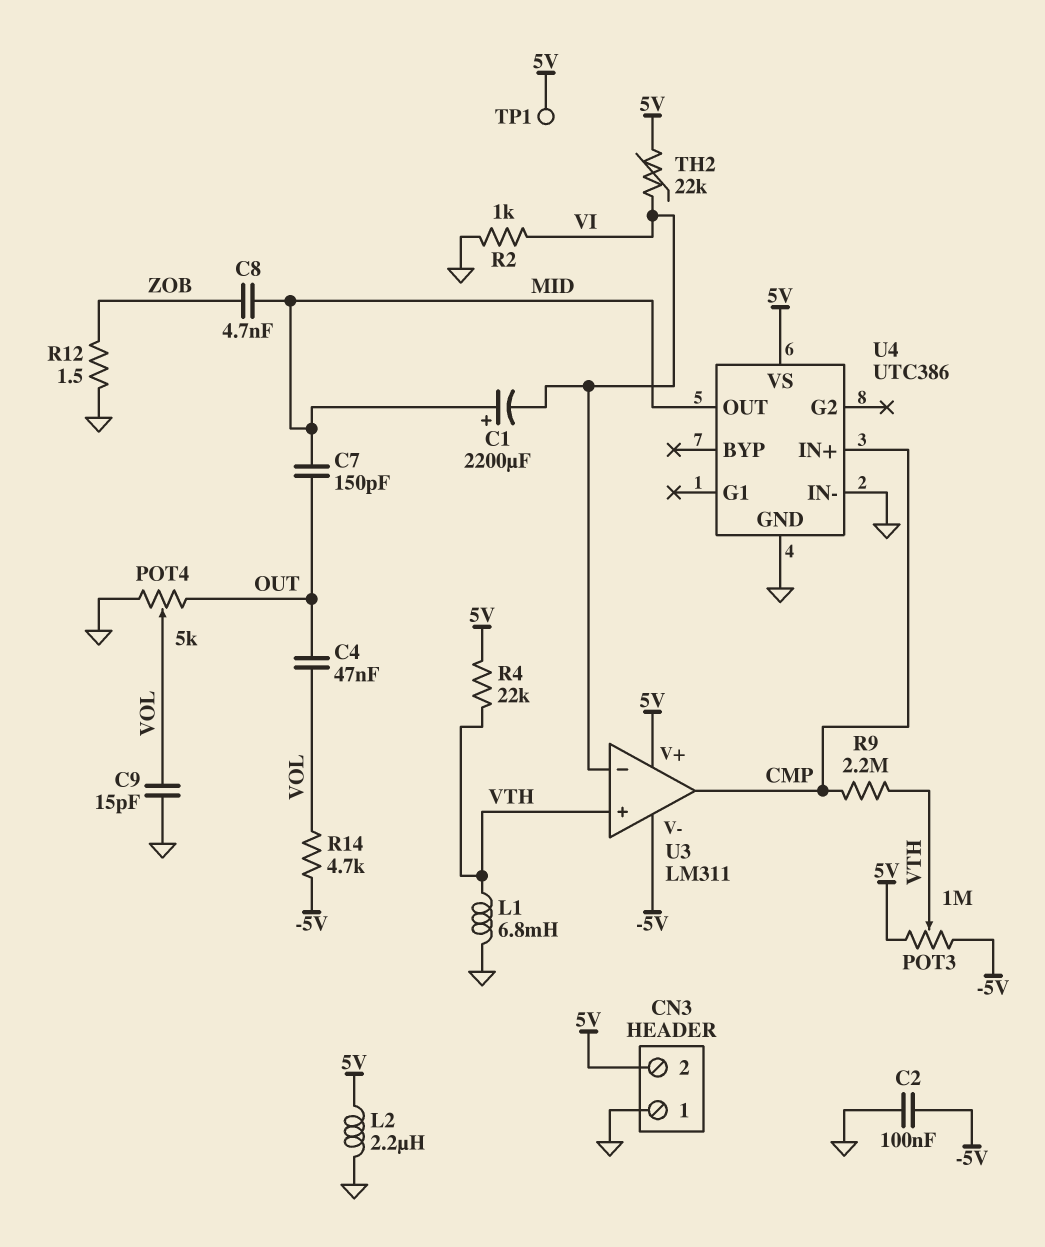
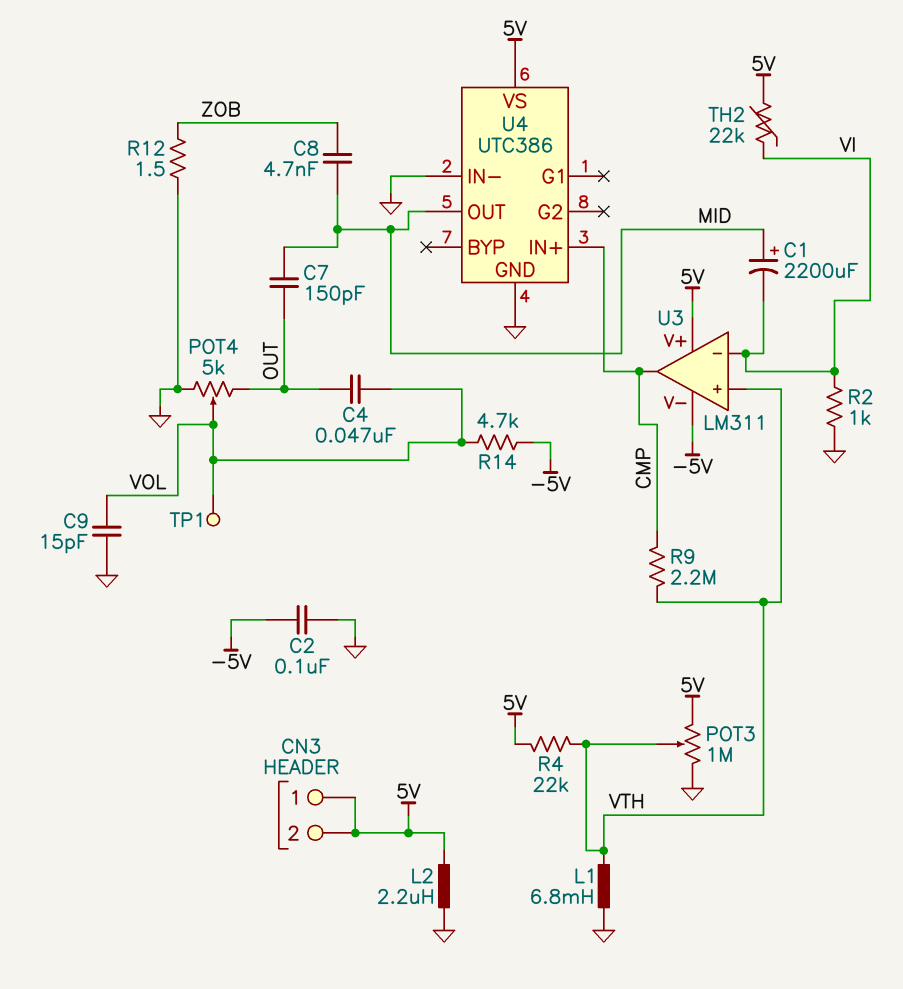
CN3 pin 1: GND -> 5V
POT3: 1M (-5V, 5V, wiper VTH) -> 1M (5V, GND, wiper VTH)
TP1: test point (5V) -> test point (VOL)

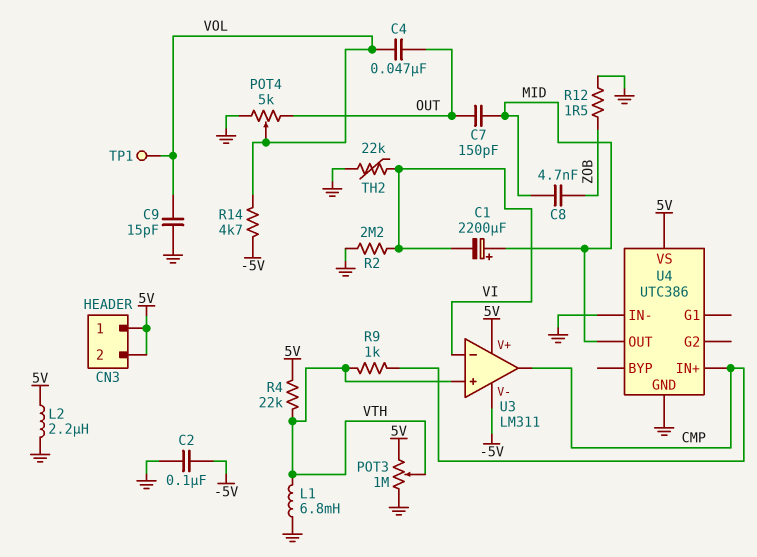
R2: 1k (GND, VI) -> 2.2M (GND, VI)
R9: 2.2M (CMP, VTH) -> 1k (CMP, VTH)
TH2: 22k (5V, VI) -> 22k (GND, VI)

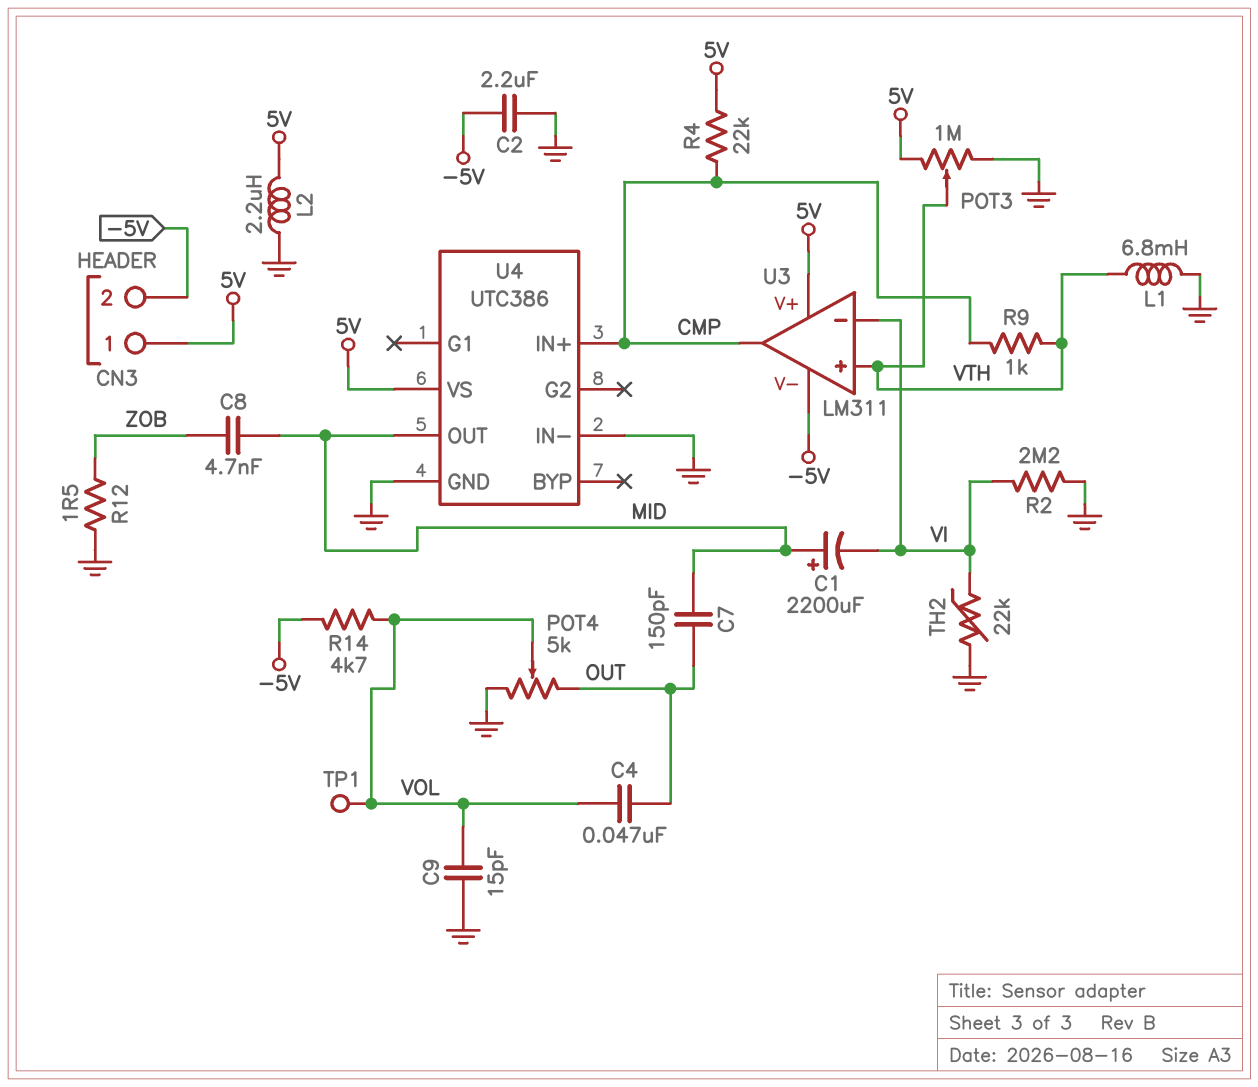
C2: 100nF (-5V, GND) -> 2.2uF (-5V, GND)
CN3 pin 2: 5V -> -5V
R4: 22k (5V, VTH) -> 22k (5V, CMP)

